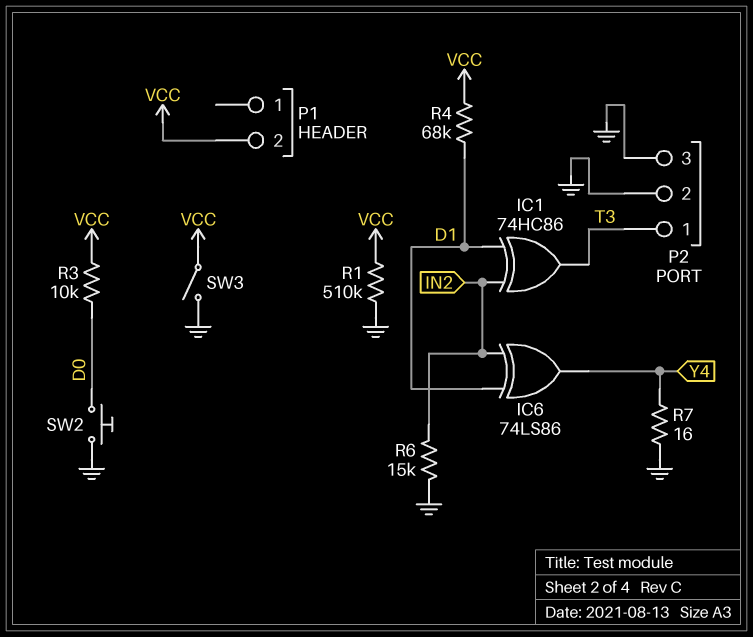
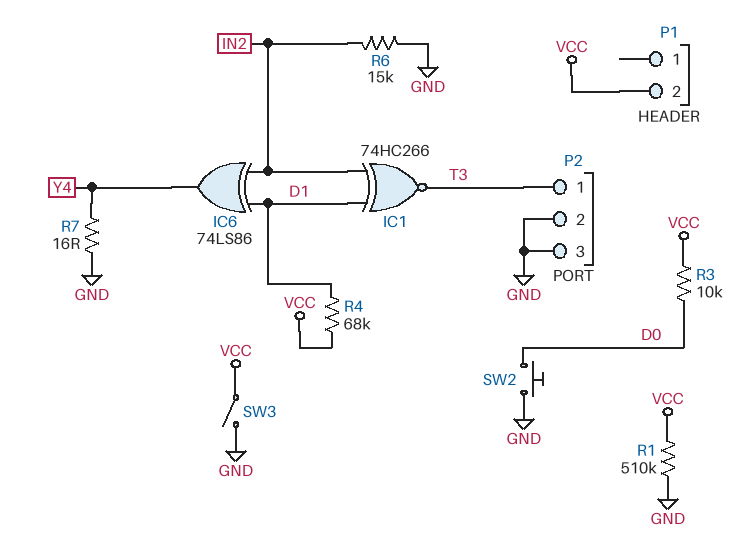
IC1: XOR 74HC86 (in D1, in IN2, out T3) -> XNOR 74HC266 (in D1, in IN2, out T3)

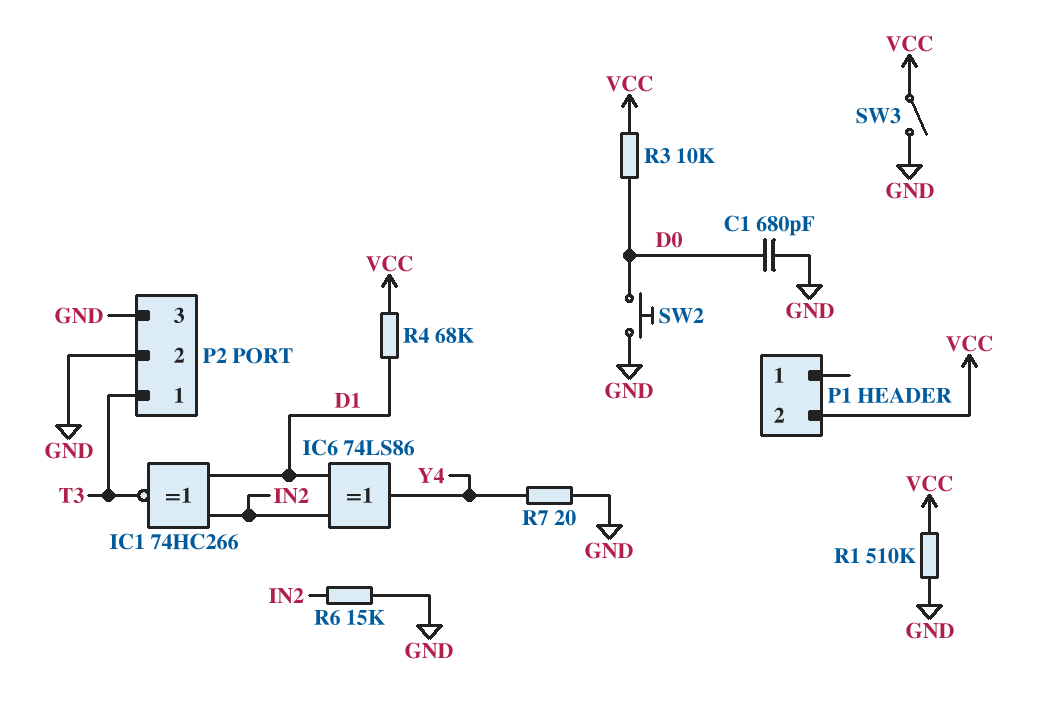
C1: none -> 680pF (D0, GND)
R7: 16 (GND, Y4) -> 20 (GND, Y4)

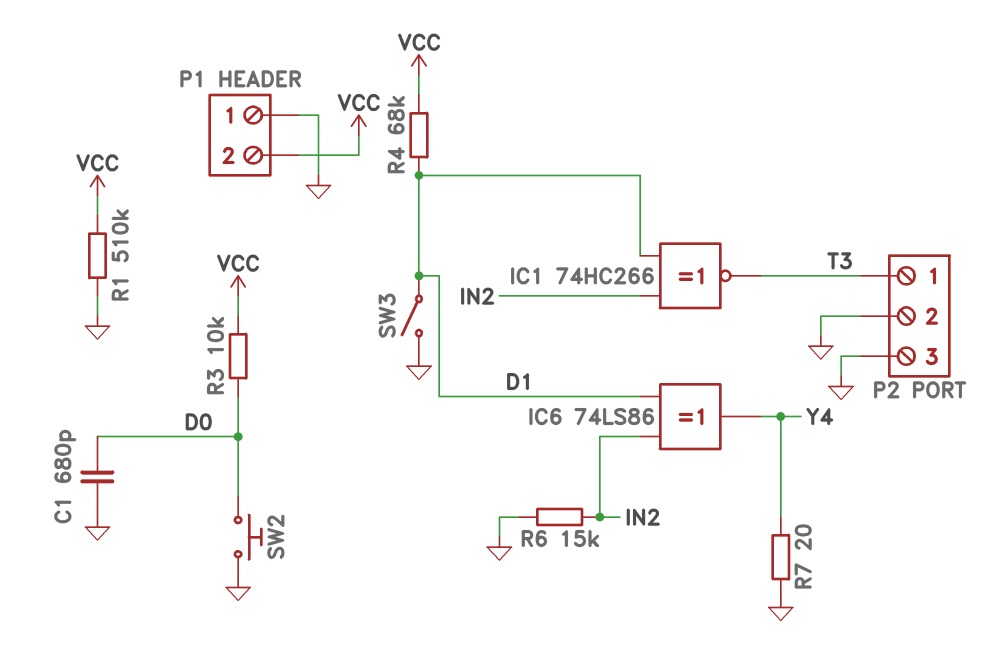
P1 pin 1: none -> GND
SW3: switch (GND, VCC) -> switch (D1, GND)

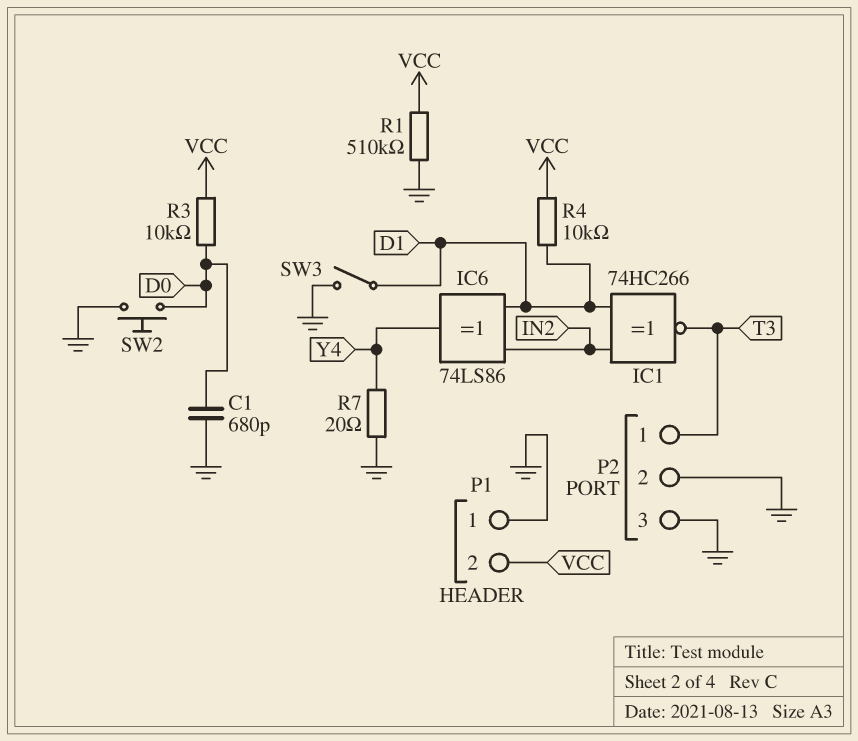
R4: 68k (D1, VCC) -> 10k (D1, VCC)
R6: 15k (GND, IN2) -> none

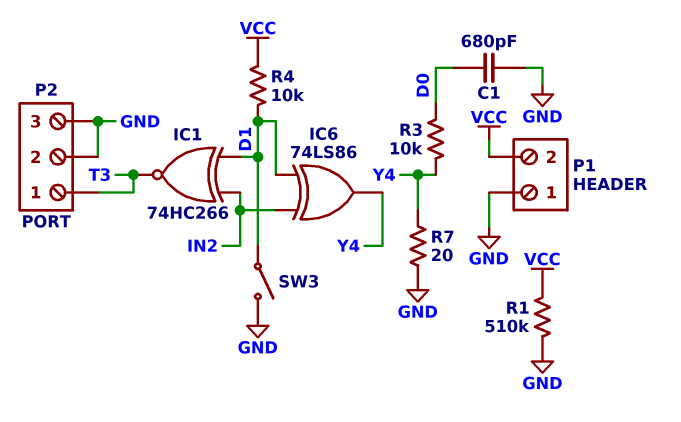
R3: 10k (D0, VCC) -> 10k (D0, Y4)
SW2: button (D0, GND) -> none

